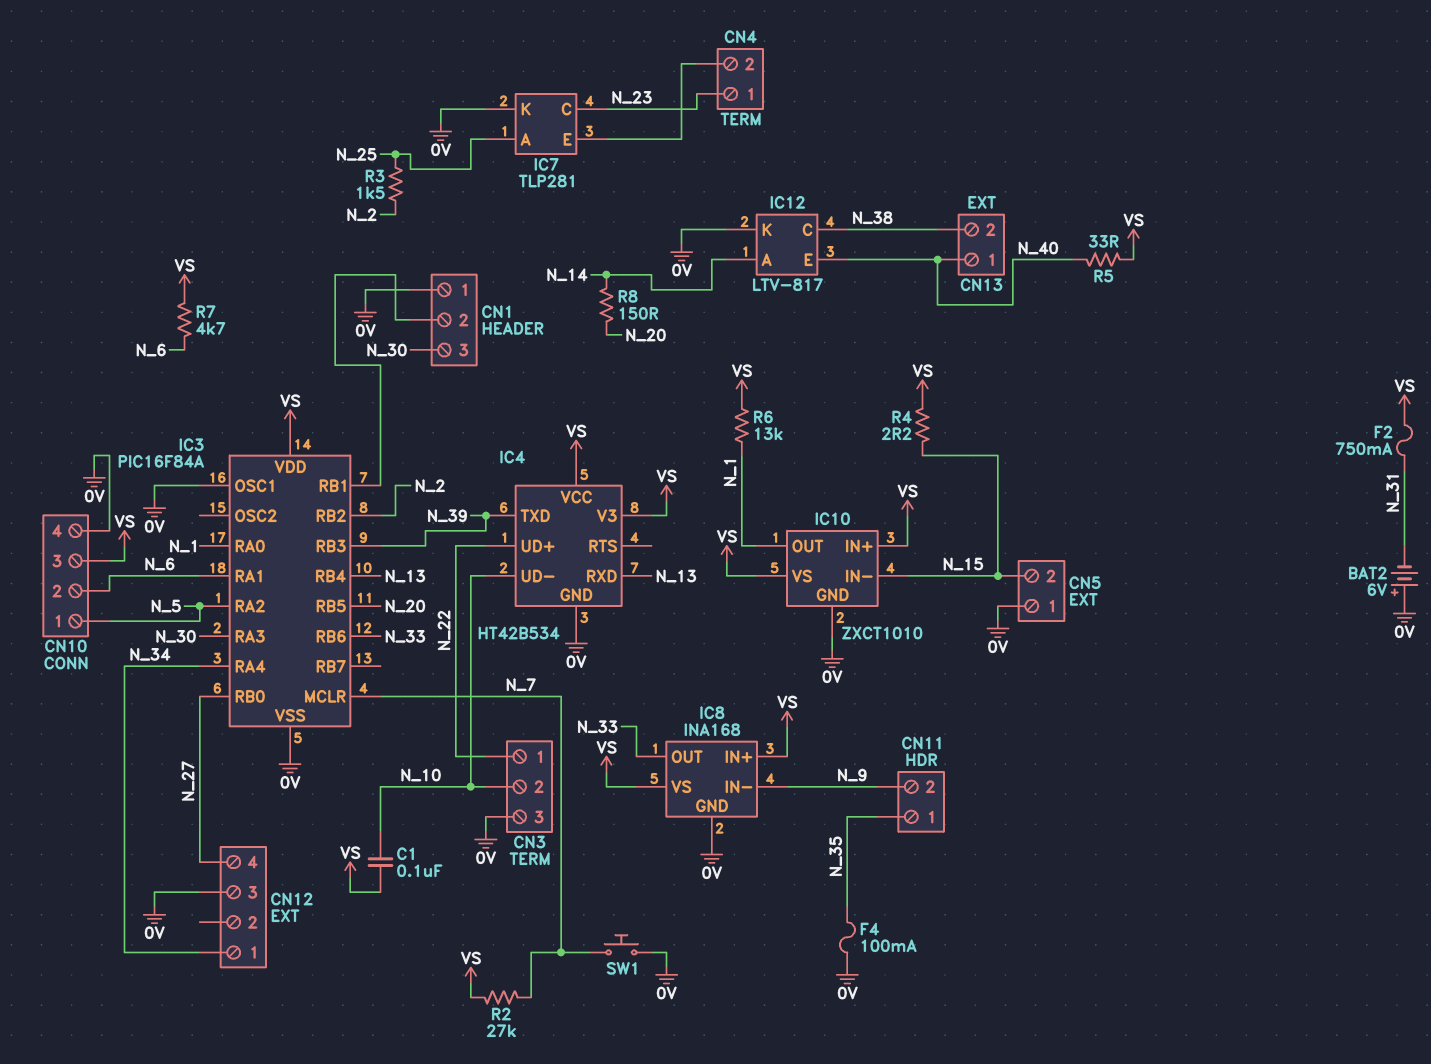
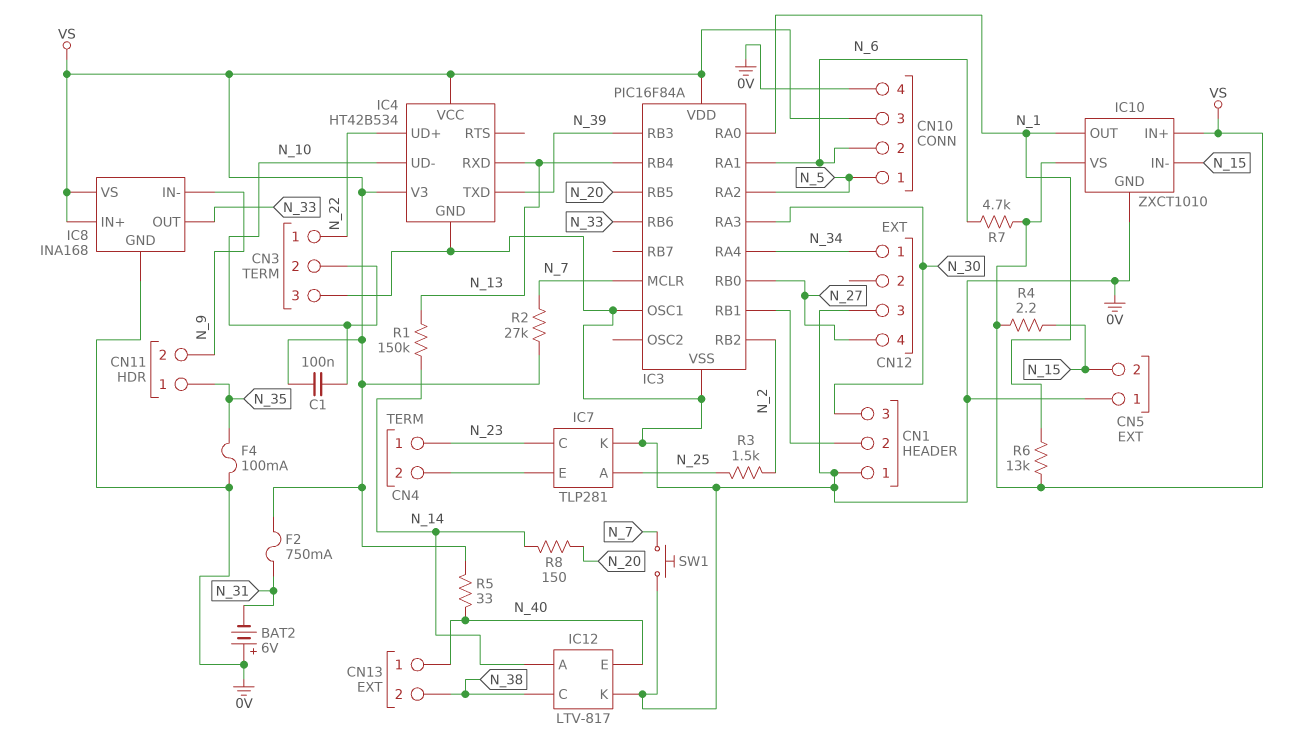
R1: none -> 150k (N_13, N_14)

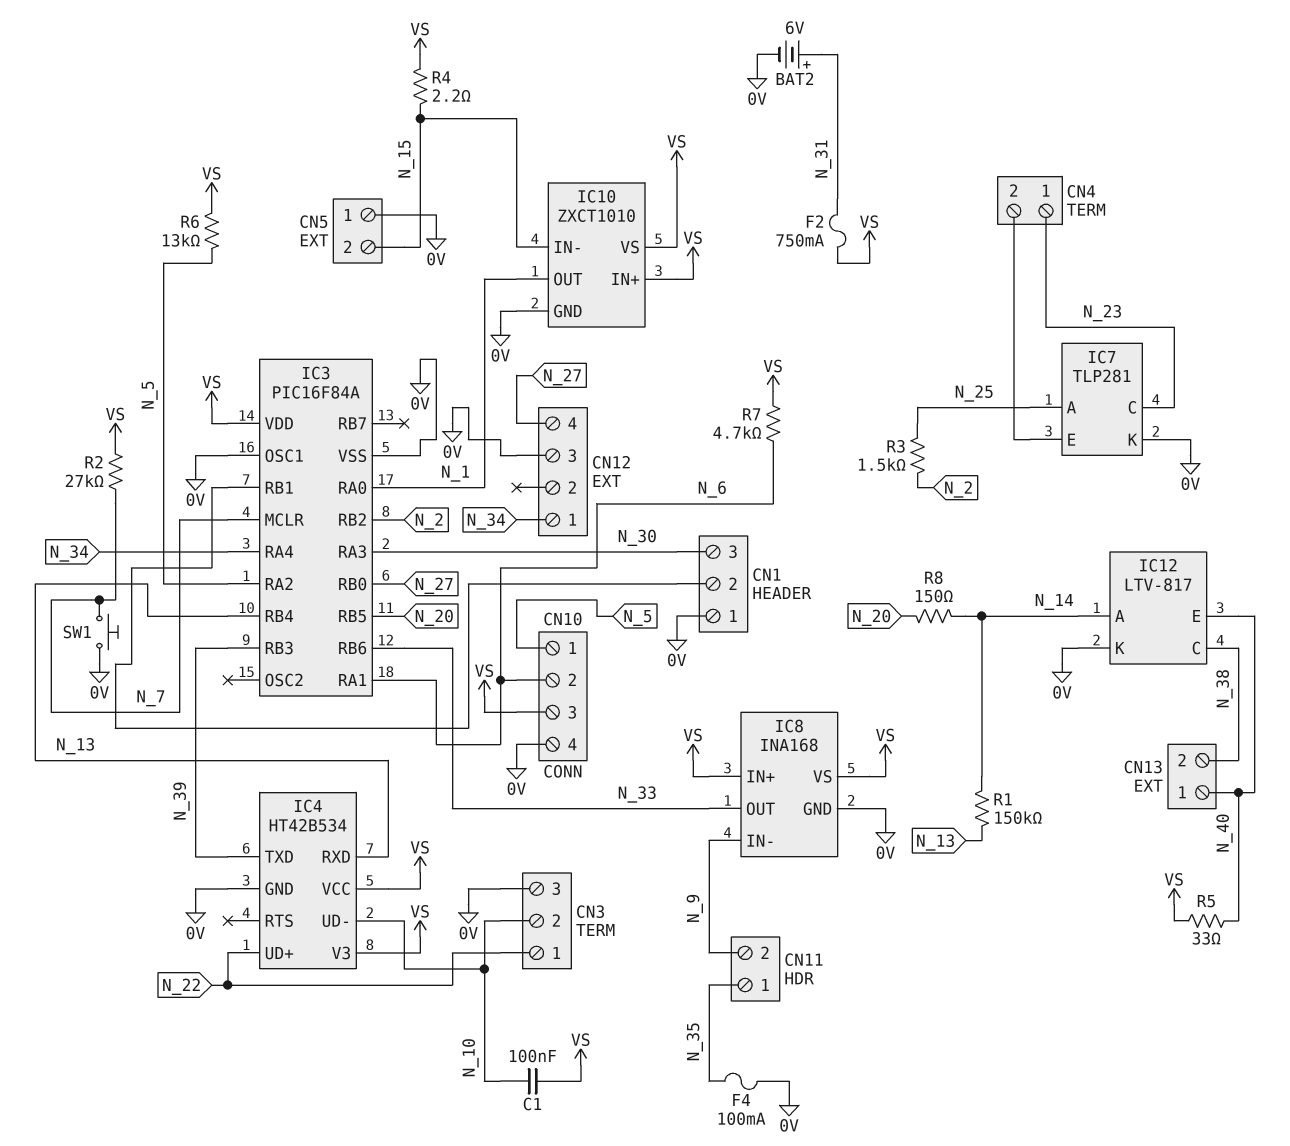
BAT2: 6V (plus 0V, minus N_31) -> 6V (plus N_31, minus 0V)
R6: 13k (N_1, VS) -> 13k (N_5, VS)

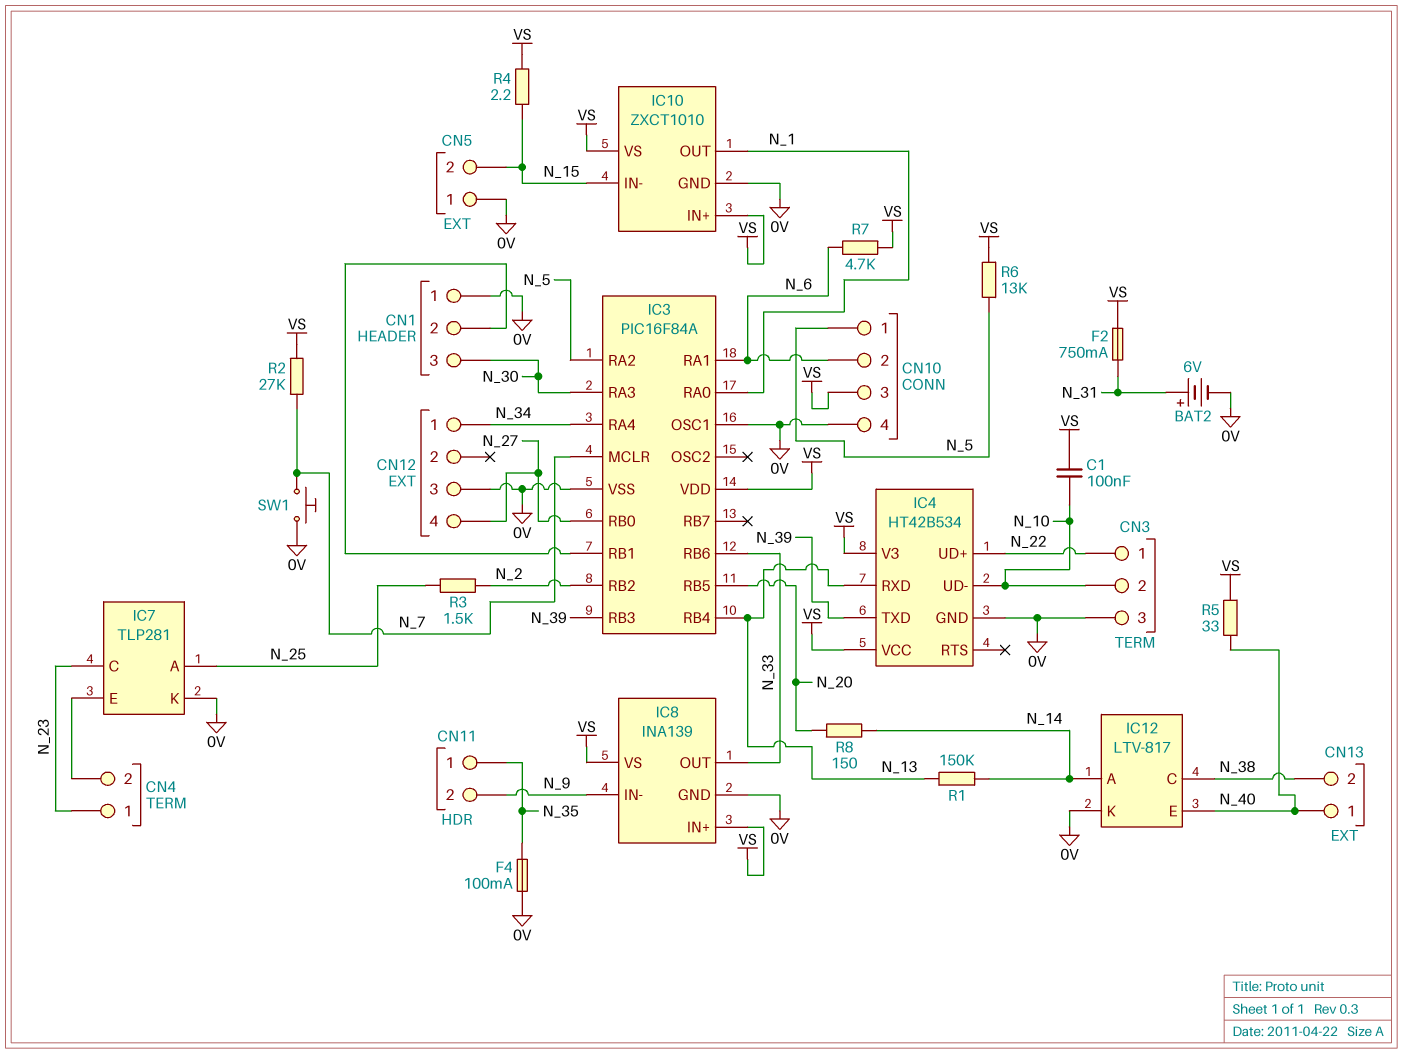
IC8: INA168 -> INA139

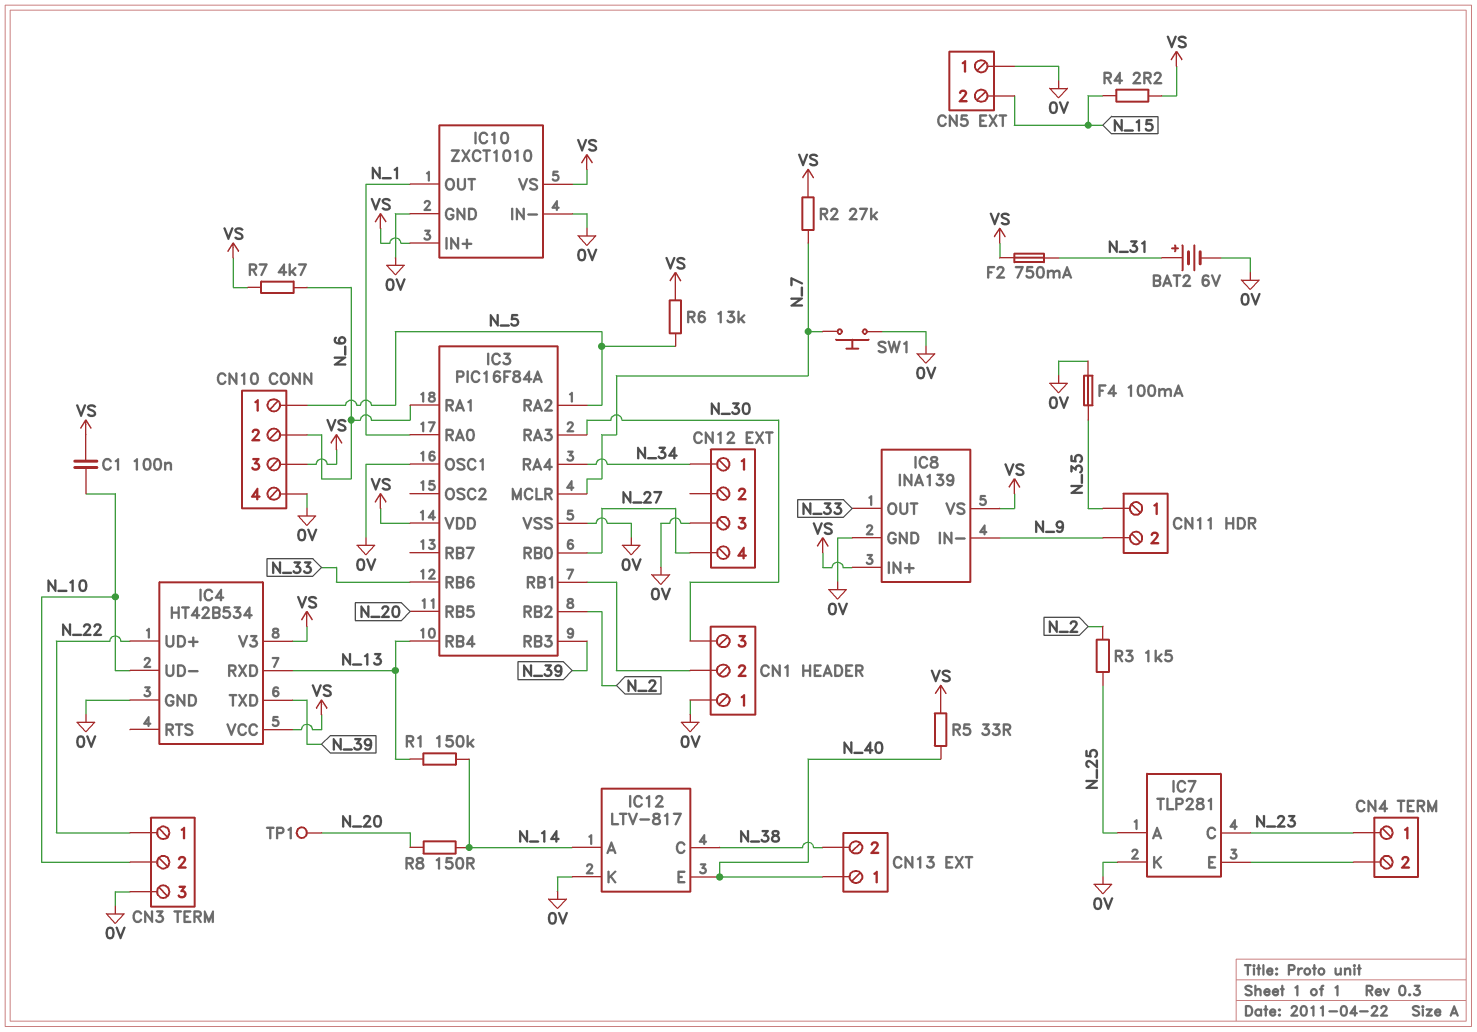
IC10 pin IN-: N_15 -> 0V
TP1: none -> test point (N_20)

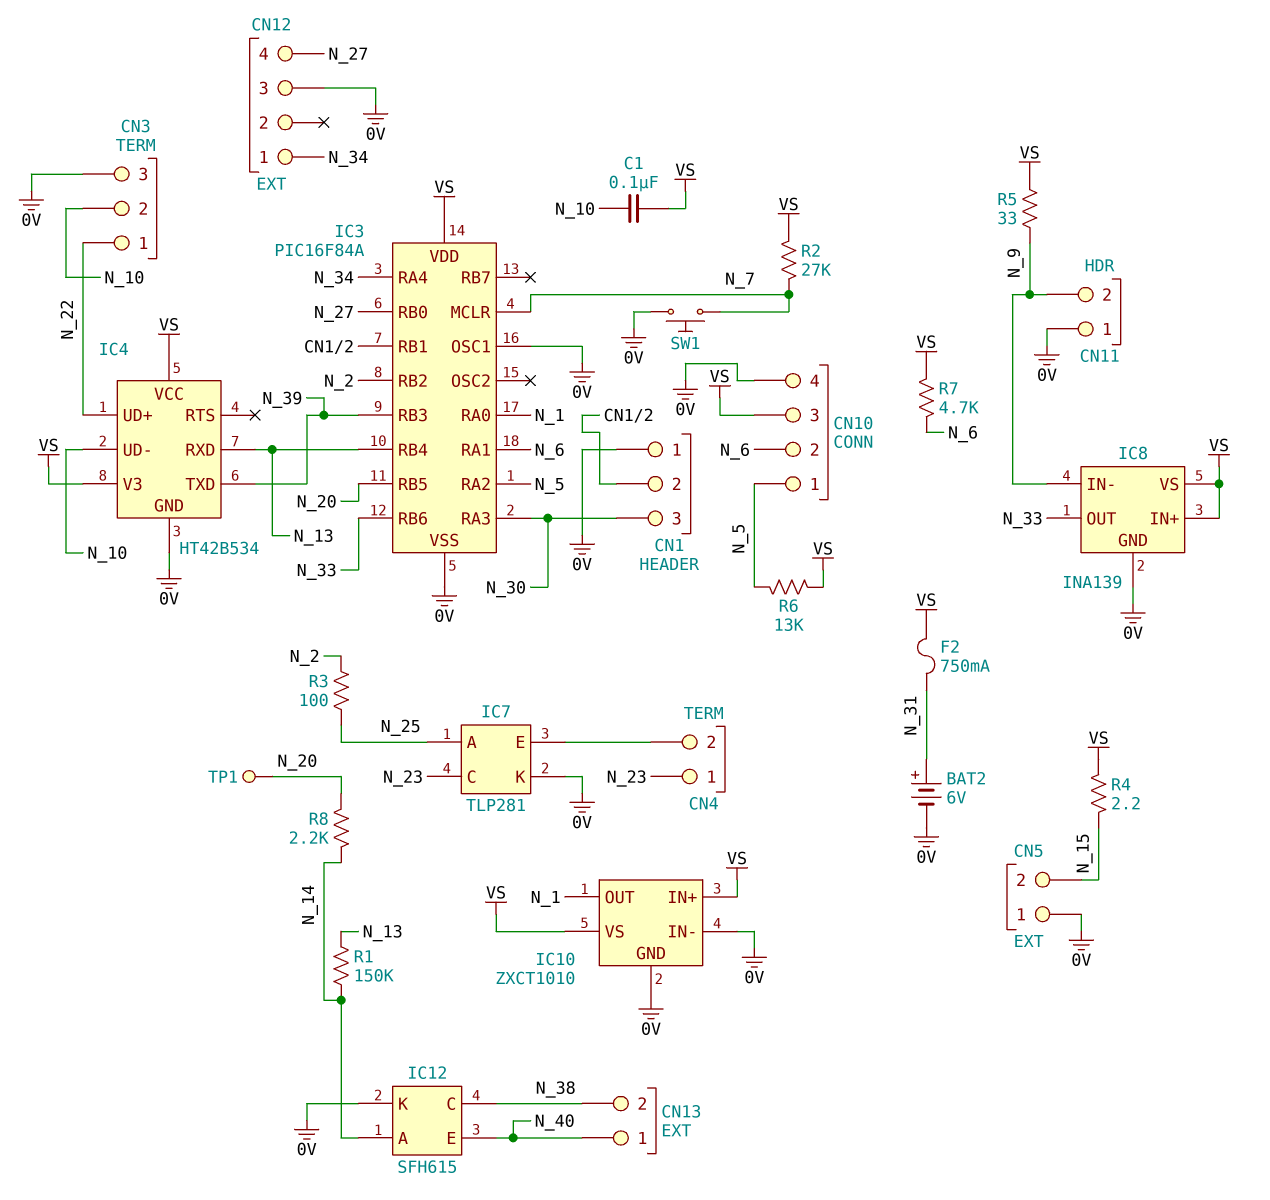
CN11 pin 1: N_35 -> 0V
F4: 100mA (0V, N_35) -> none
IC12: LTV-817 -> SFH615
R3: 1.5k (N_2, N_25) -> 100 (N_2, N_25)
R5: 33 (N_40, VS) -> 33 (N_9, VS)
R8: 150 (N_14, N_20) -> 2.2k (N_14, N_20)

